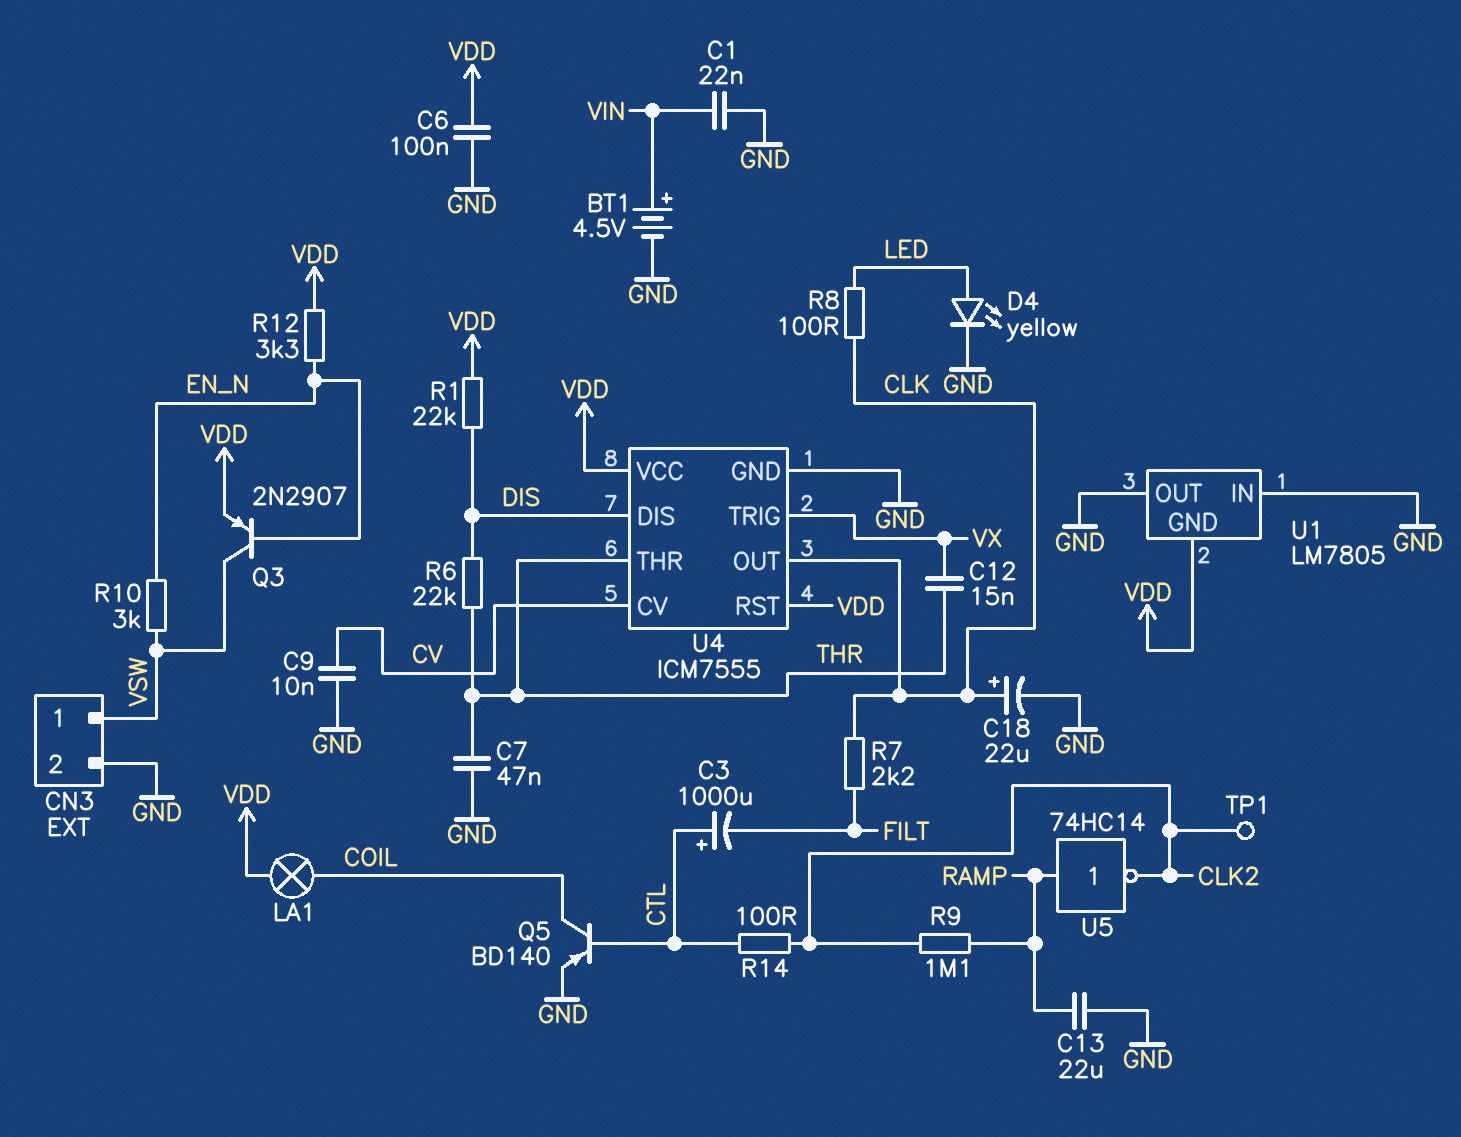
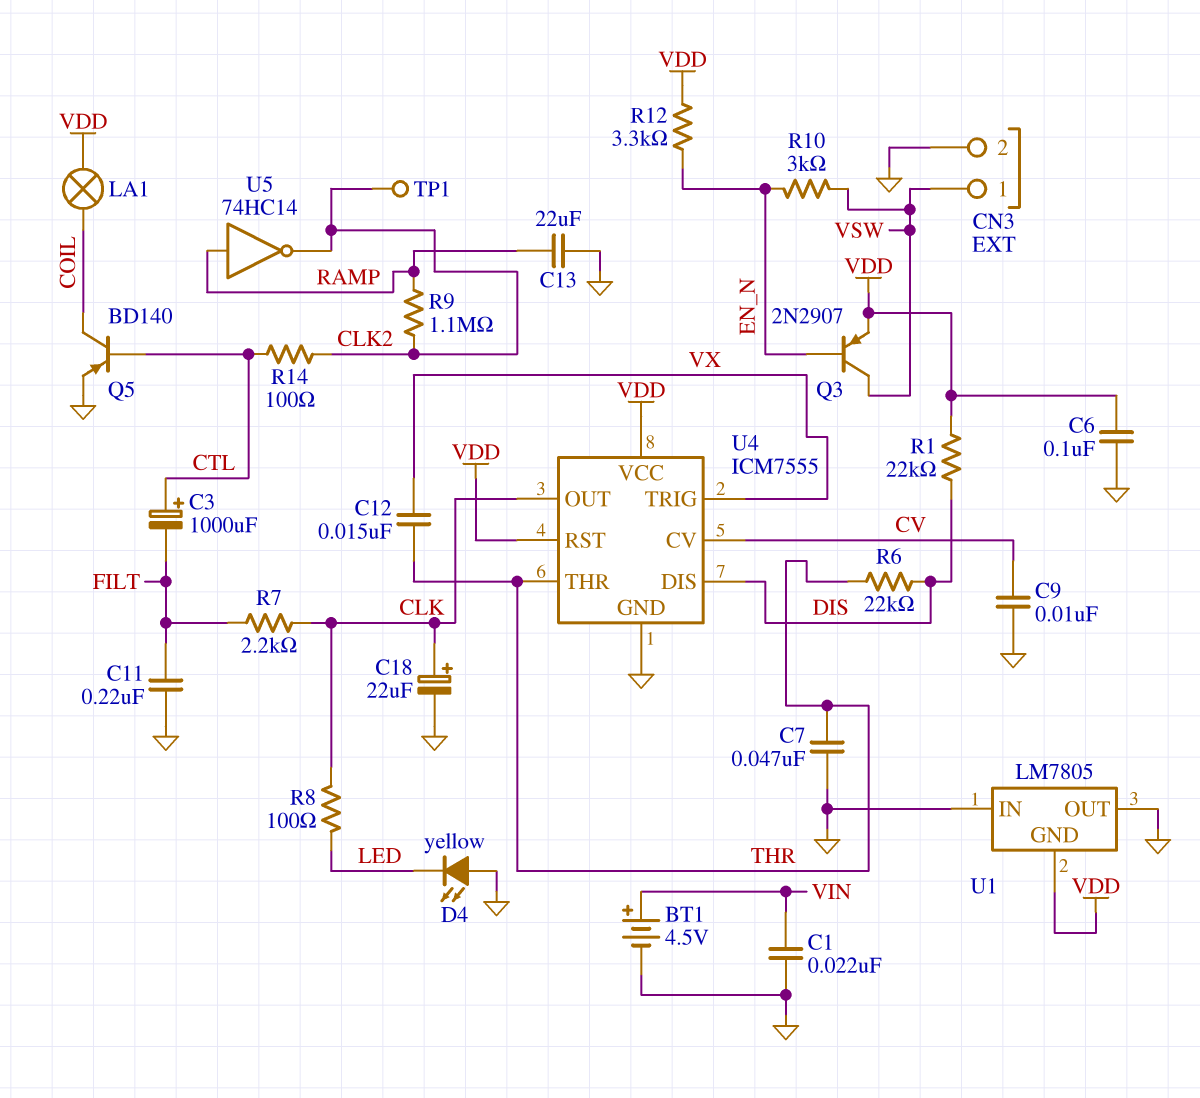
C11: none -> 220nF (FILT, GND)
D4: LED yellow (A LED, K GND) -> LED yellow (A GND, K LED)

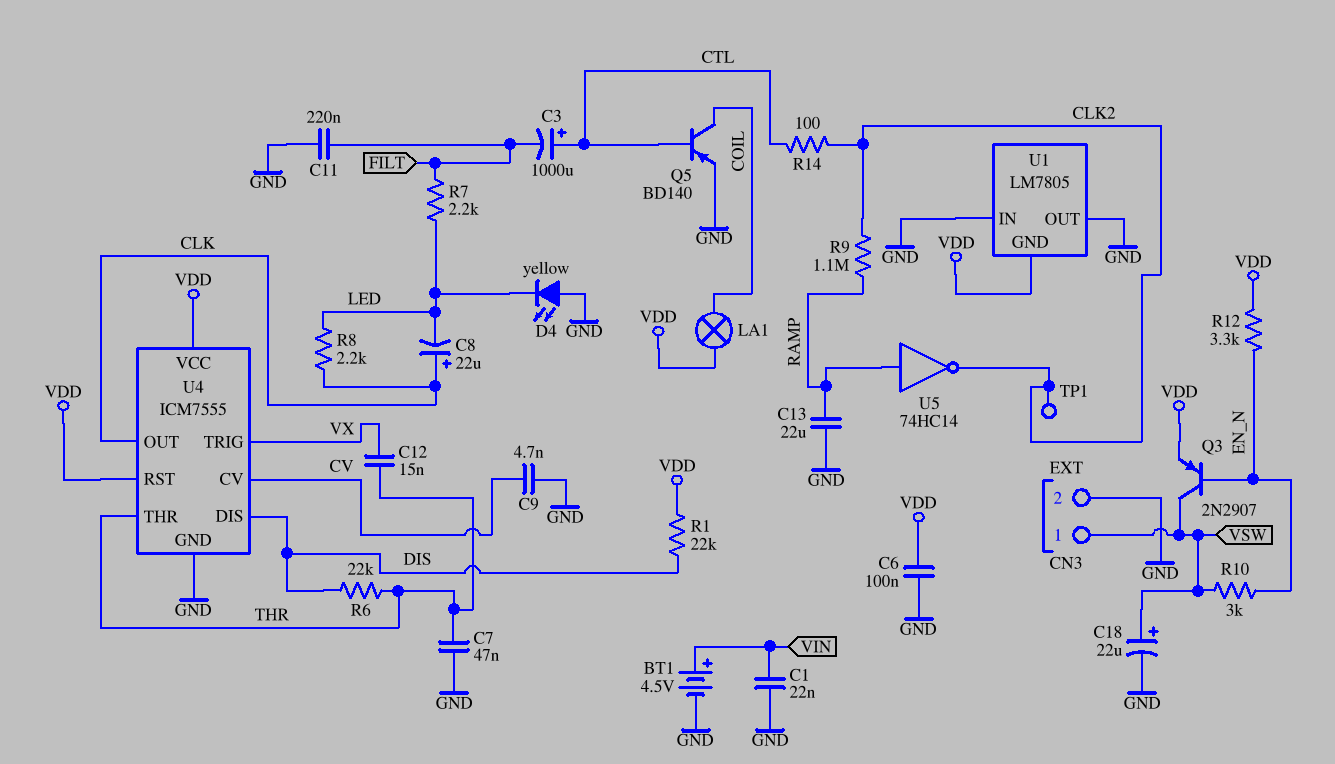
C8: none -> 22uF (plus CLK, minus LED)
C9: 10nF (CV, GND) -> 4.7nF (CV, GND)
C18: 22uF (plus CLK, minus GND) -> 22uF (plus VSW, minus GND)
R7: 2.2k (CLK, FILT) -> 2.2k (FILT, LED)
R8: 100 (CLK, LED) -> 2.2k (CLK, LED)

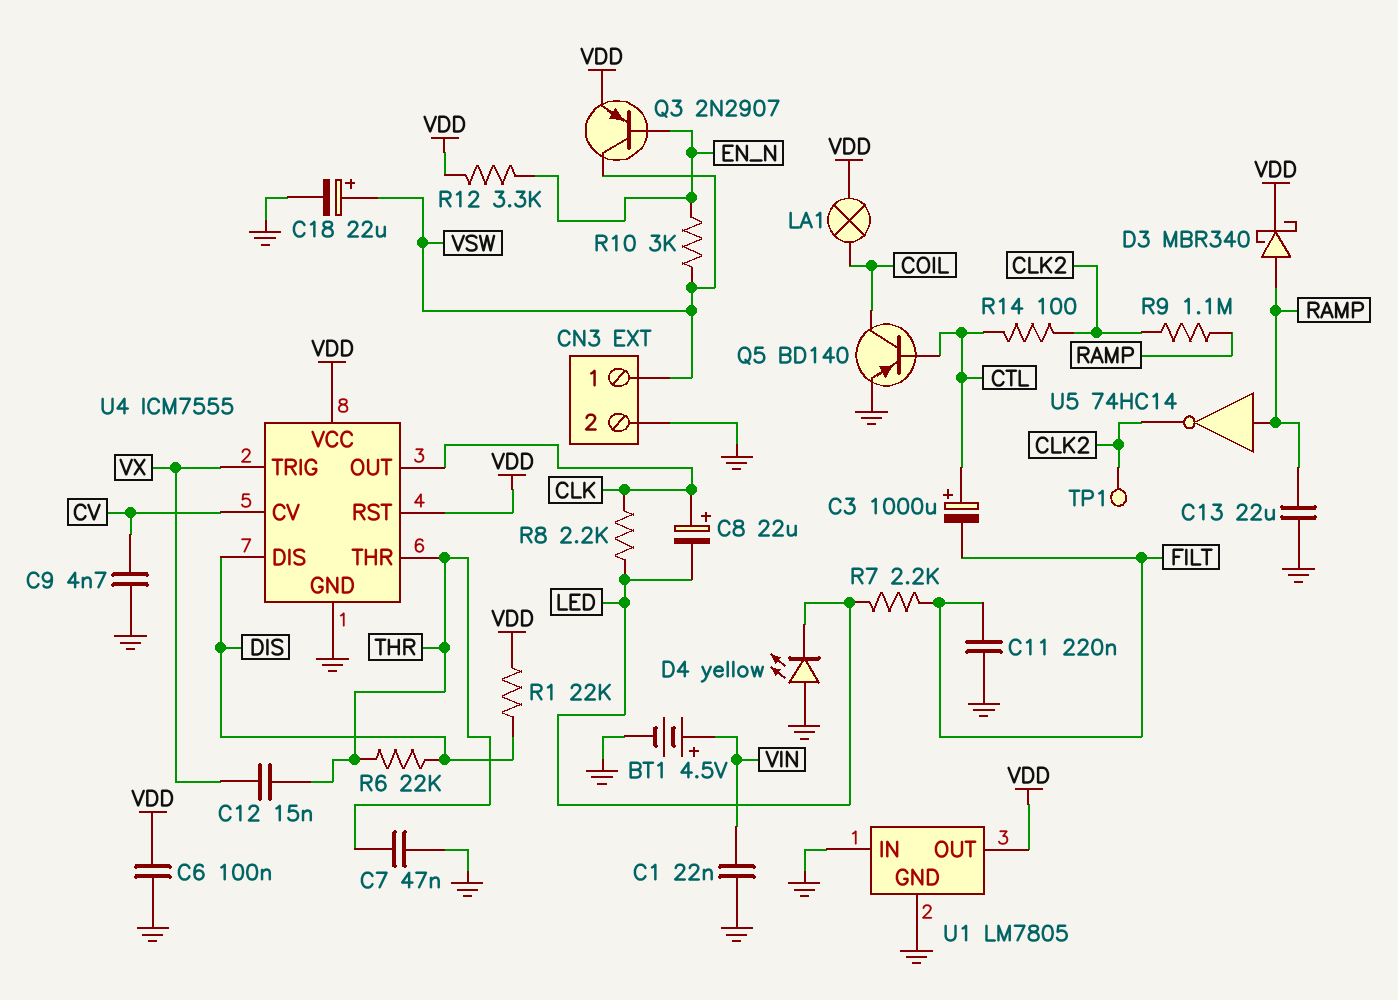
D3: none -> schottky MBR340 (A RAMP, K VDD)
U1 pin GND: VDD -> GND
U1 pin OUT: GND -> VDD

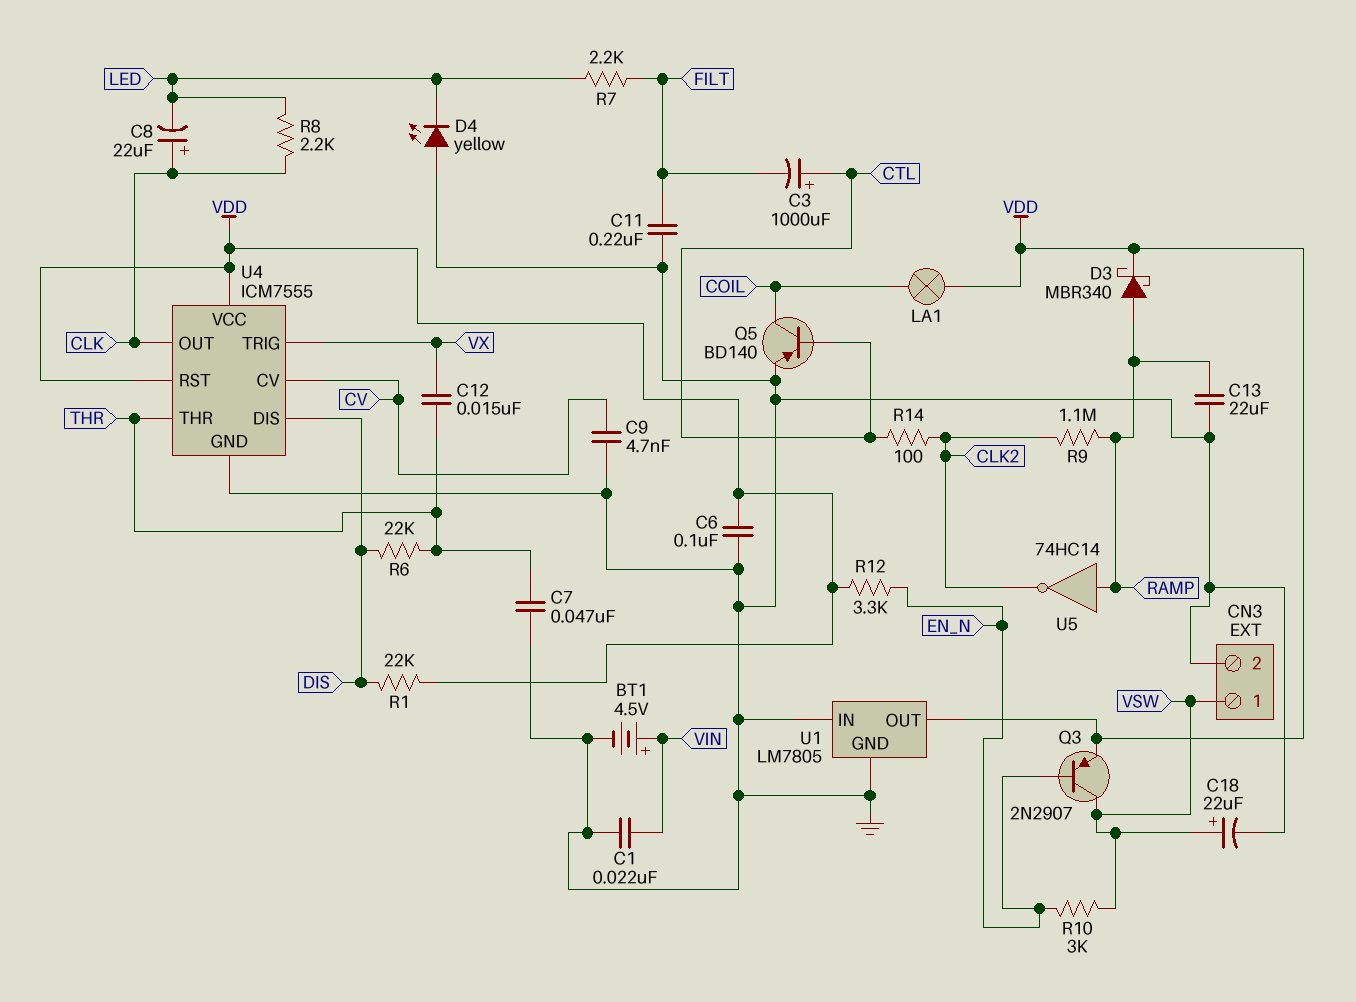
TP1: test point (CLK2) -> none

